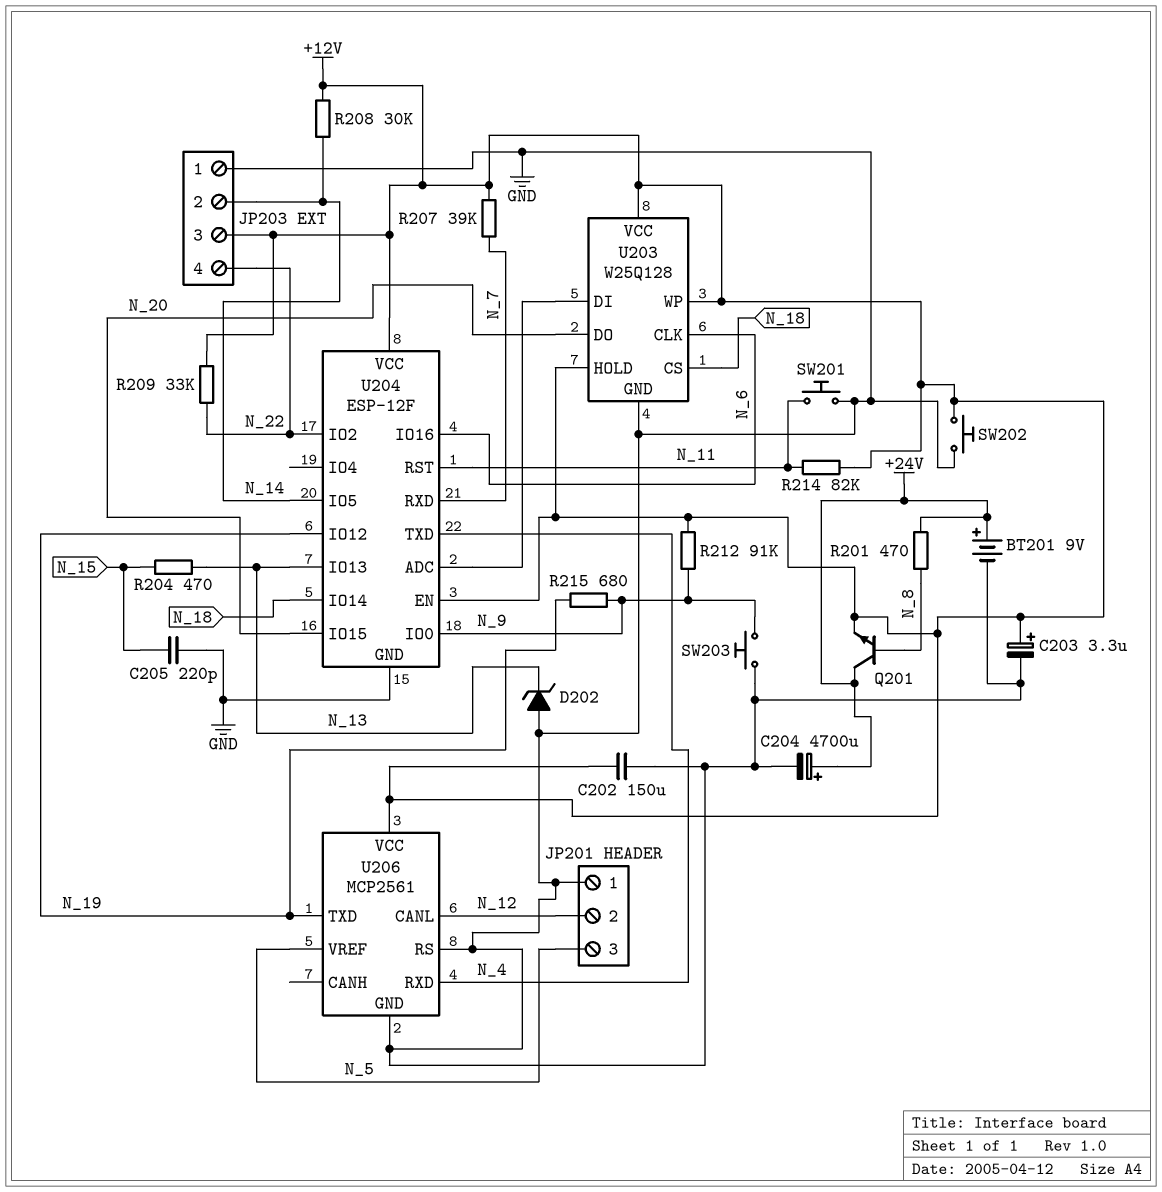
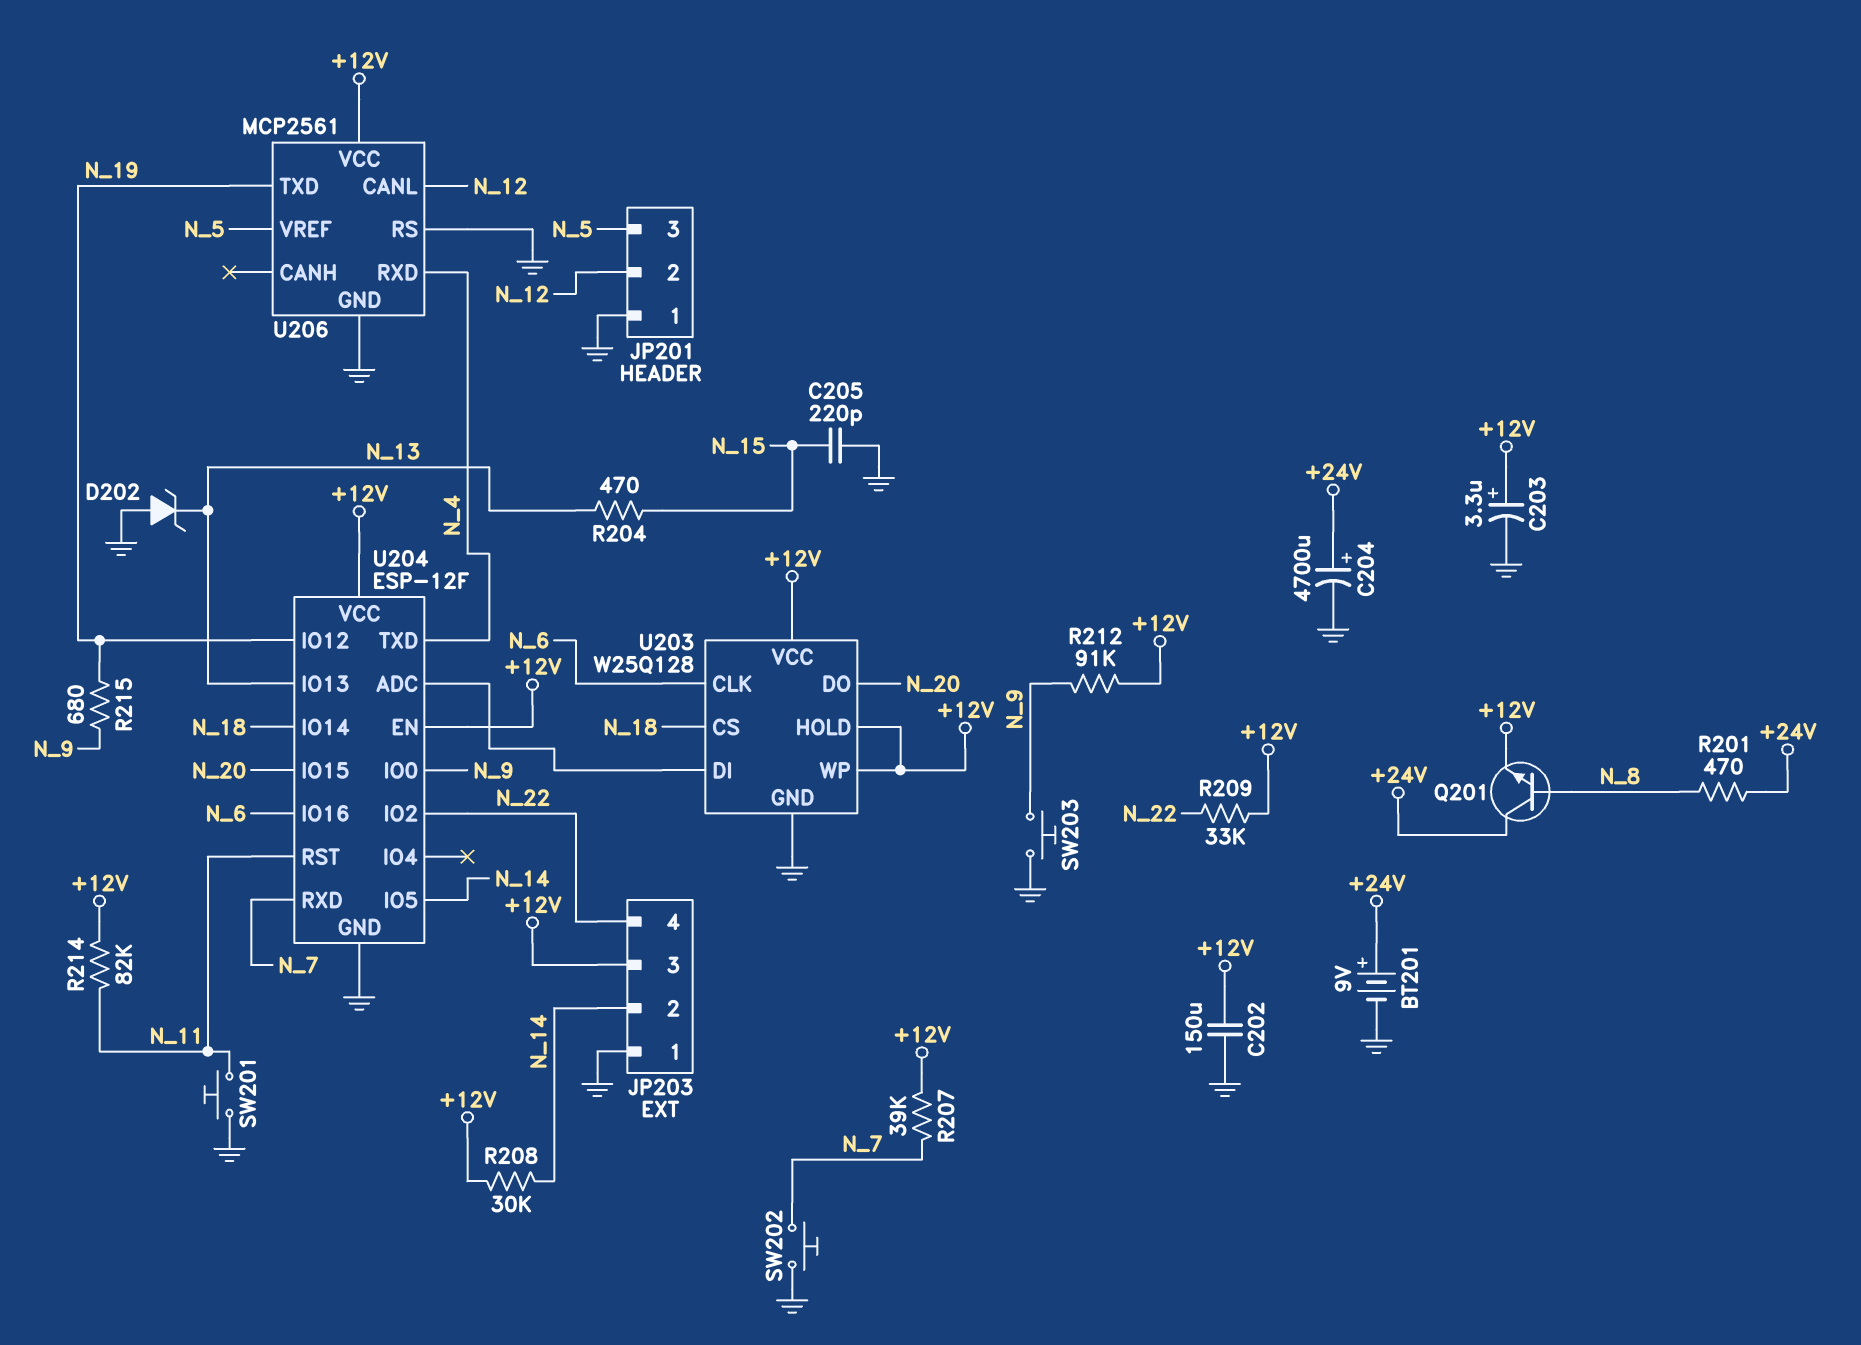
SW202: button (+12V, GND) -> button (GND, N_7)

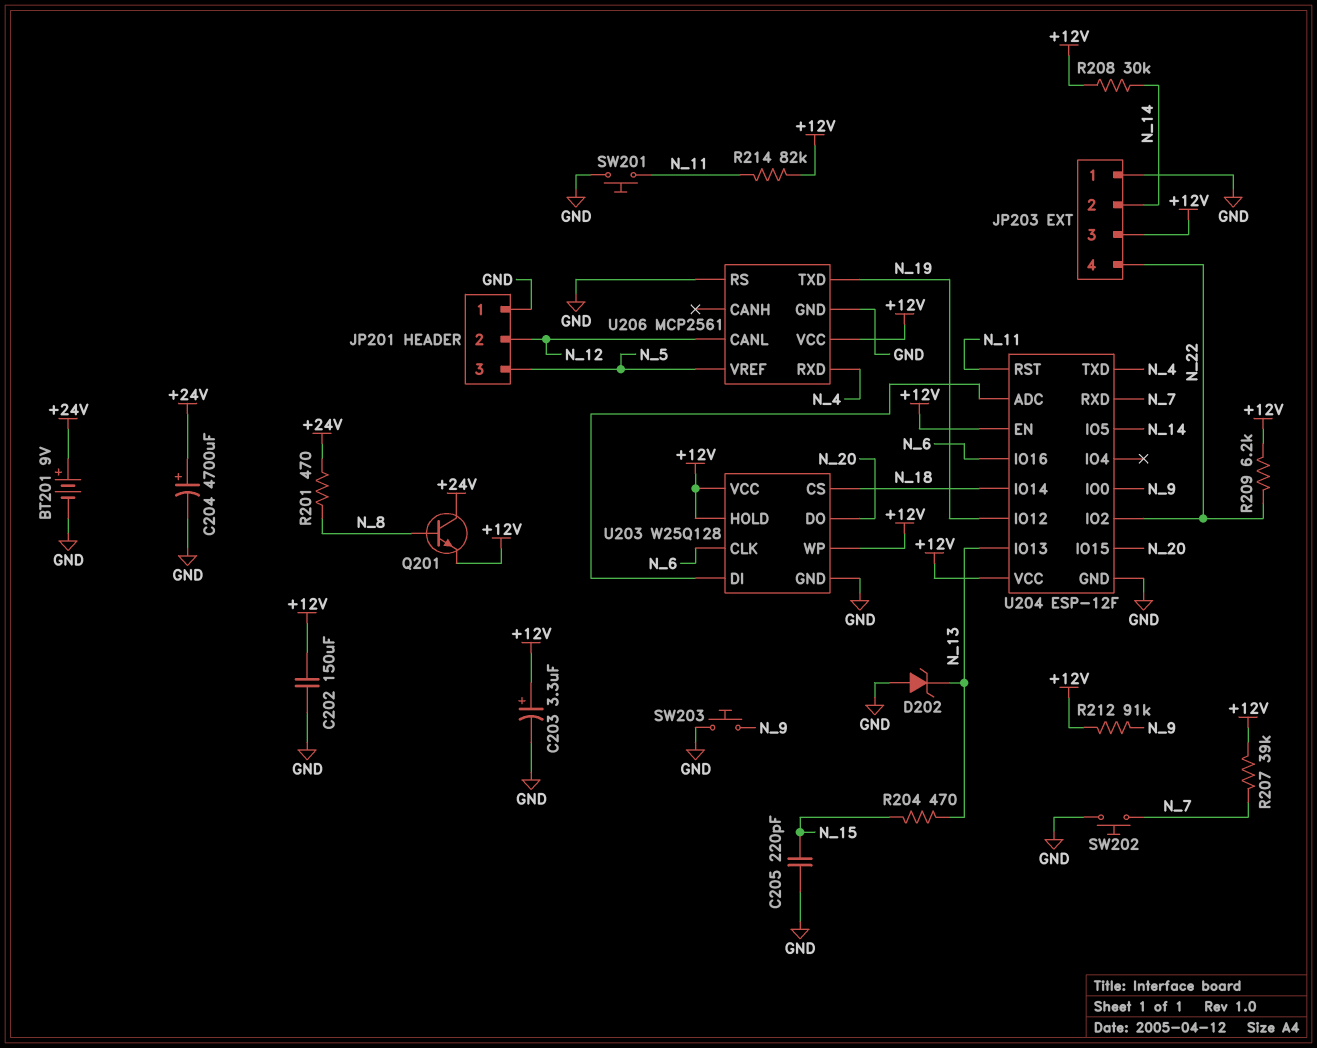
R209: 33k (+12V, N_22) -> 6.2k (+12V, N_22)
R215: 680 (N_9, N_19) -> none

